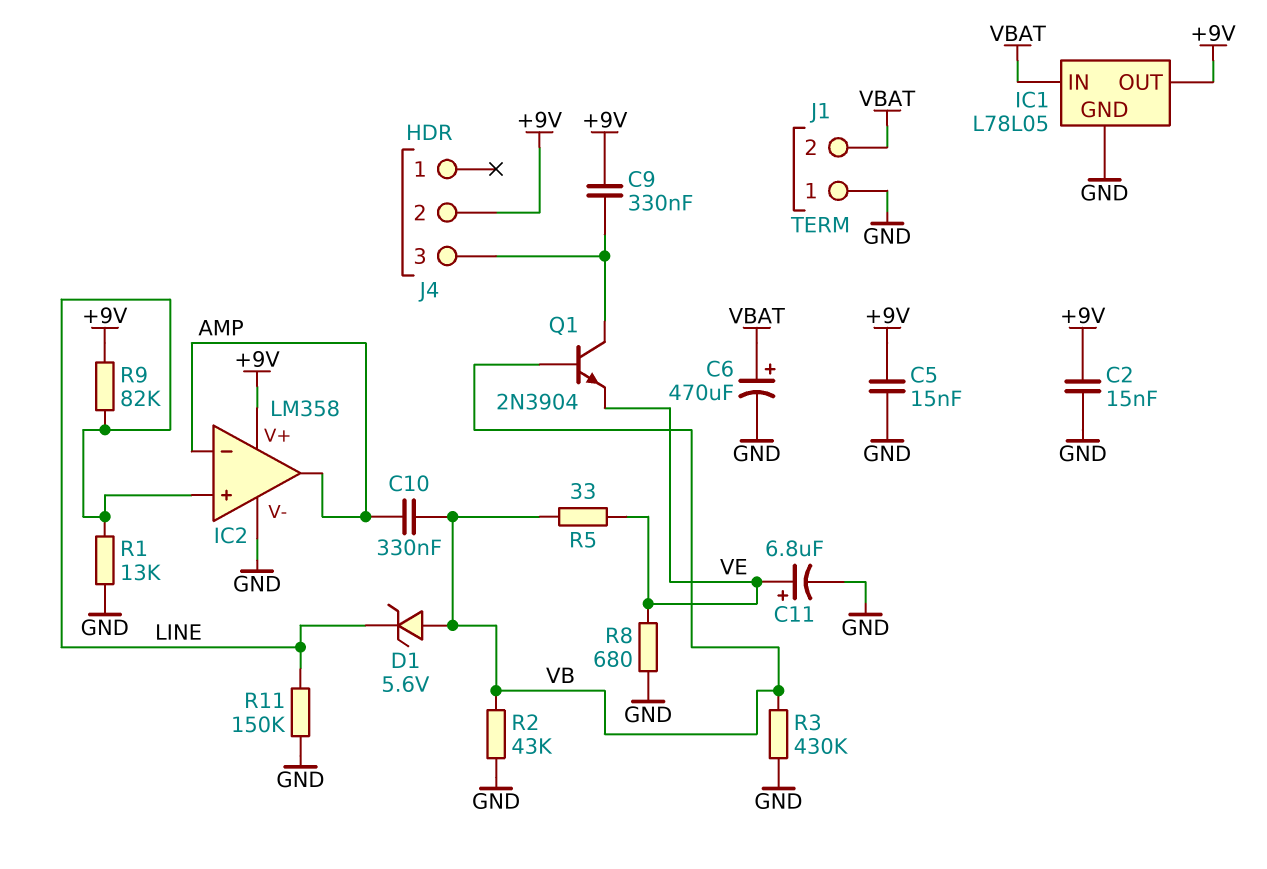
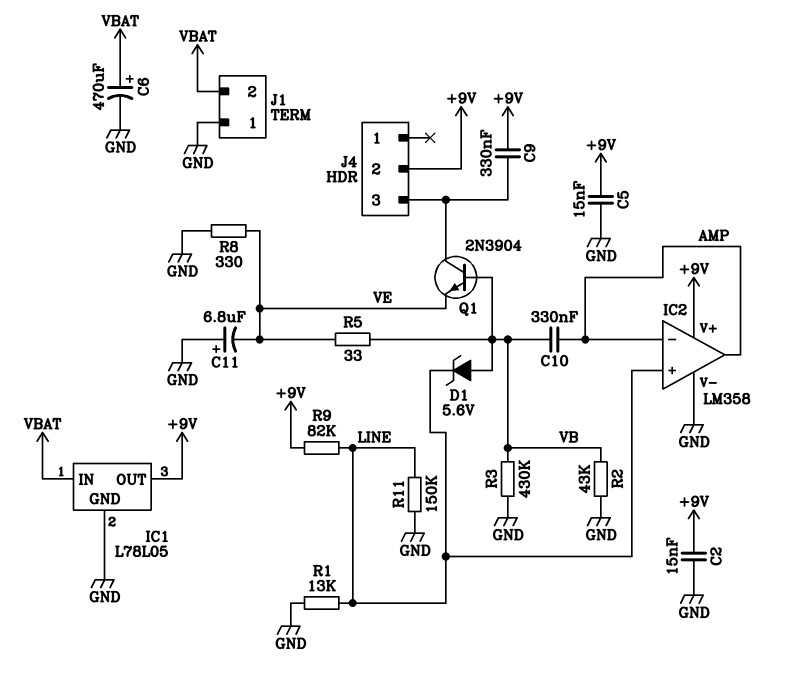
C11: 6.8uF (plus VE, minus GND) -> 6.8uF (plus GND, minus VE)
R8: 680 (GND, VE) -> 330 (GND, VE)

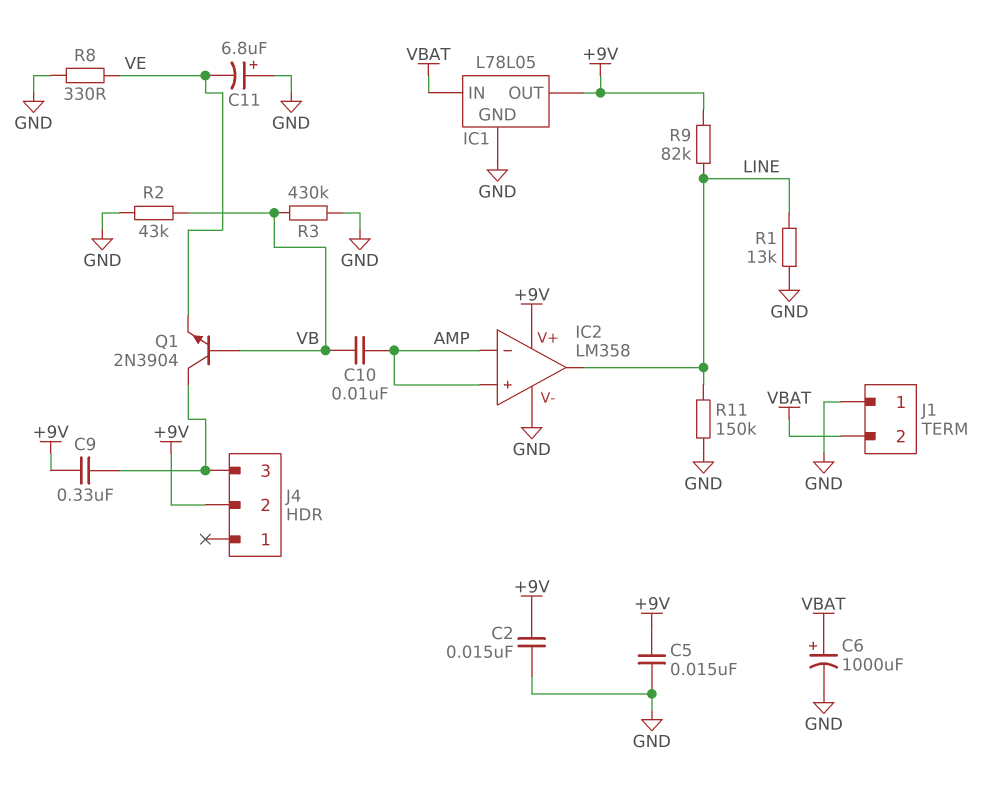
C6: 470uF (plus VBAT, minus GND) -> 1000uF (plus VBAT, minus GND)
C10: 330nF (AMP, VB) -> 10nF (AMP, VB)
D1: zener 5.6V (A VB, K LINE) -> none
IC2 pin in+: LINE -> AMP
IC2 pin out: AMP -> LINE
R5: 33 (VB, VE) -> none

